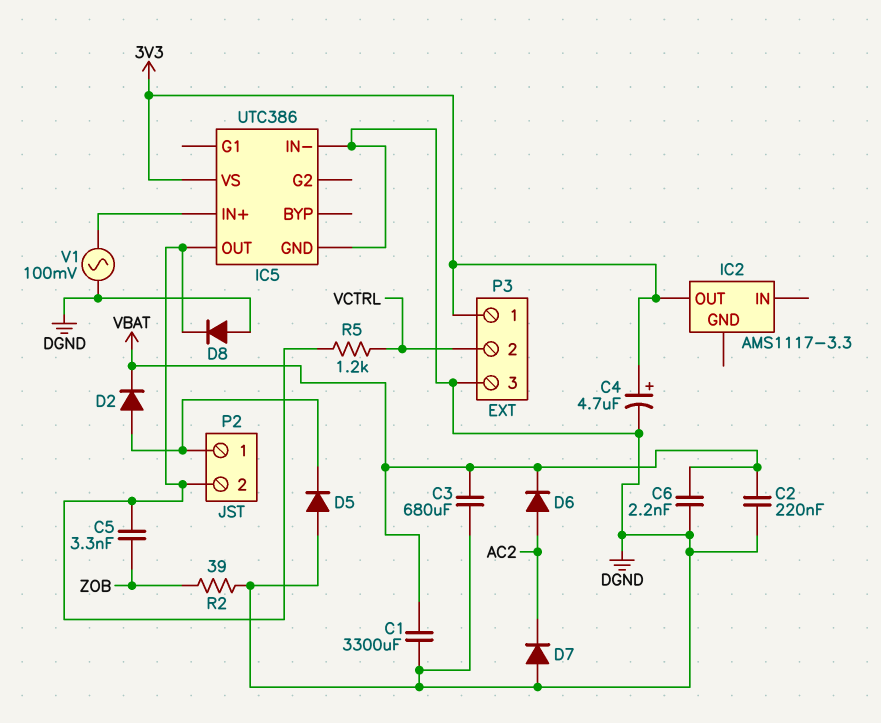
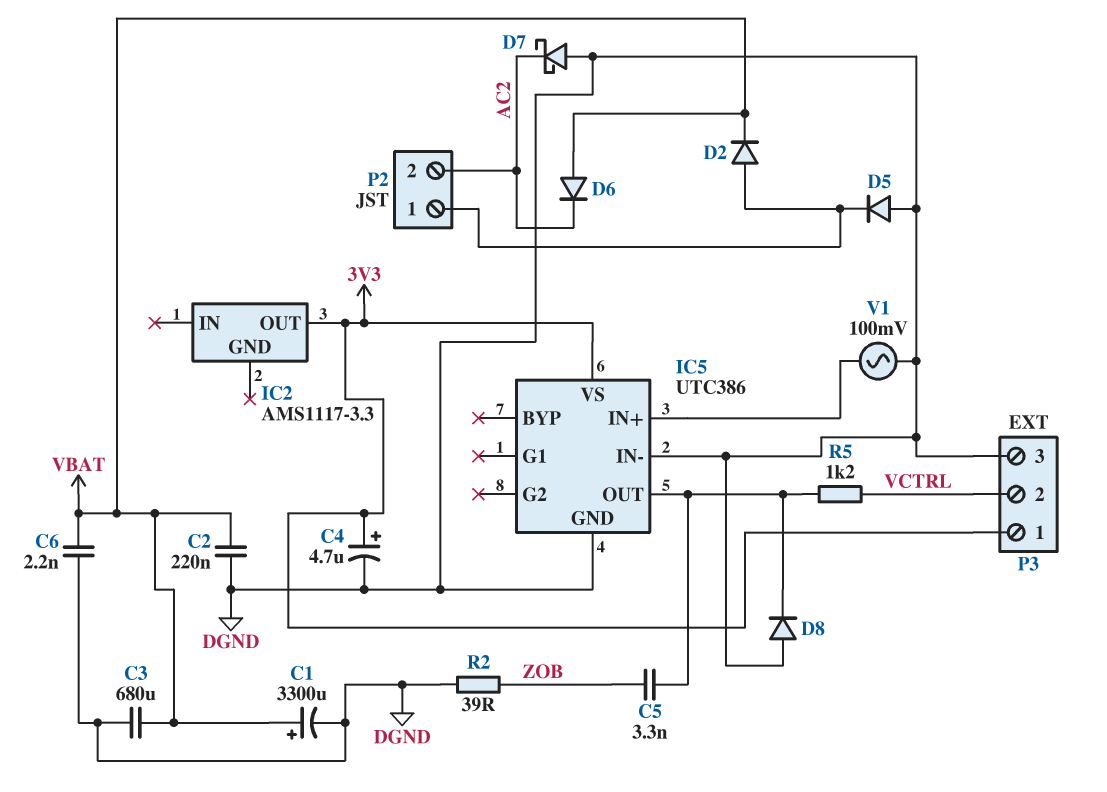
C1: 3300uF (DGND, VBAT) -> 3300uF (plus VBAT, minus DGND)
D6: diode (A AC2, K VBAT) -> diode (A VBAT, K AC2)
D7: diode (A DGND, K AC2) -> schottky (A DGND, K AC2)
P2 pin 2: IC5/OUT -> AC2

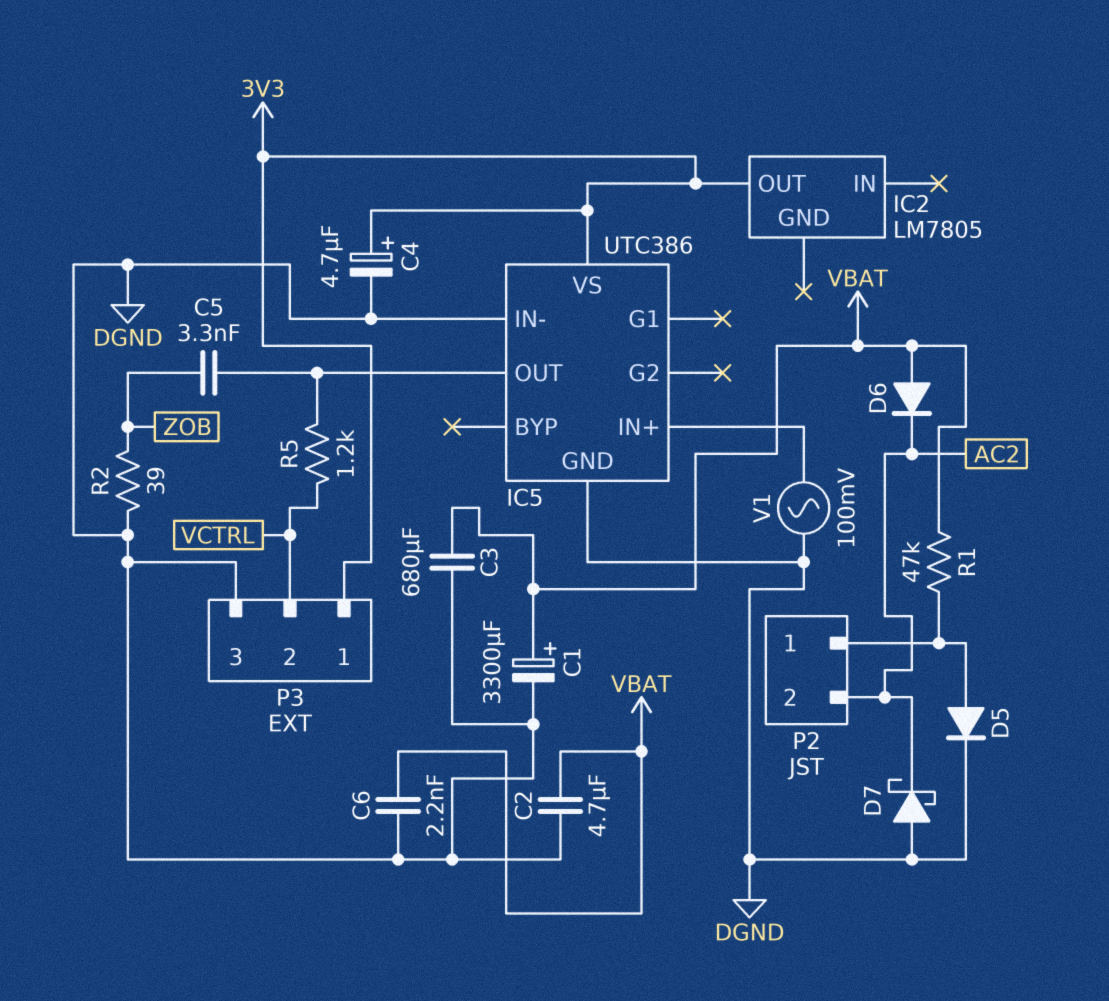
C2: 220nF (DGND, VBAT) -> 4.7uF (DGND, VBAT)
D2: diode (A P2/1, K VBAT) -> none
D5: diode (A DGND, K P2/1) -> diode (A P2/1, K DGND)
D8: diode (A DGND, K IC5/OUT) -> none
IC2: AMS1117-3.3 -> LM7805
R1: none -> 47k (P2/1, VBAT)

